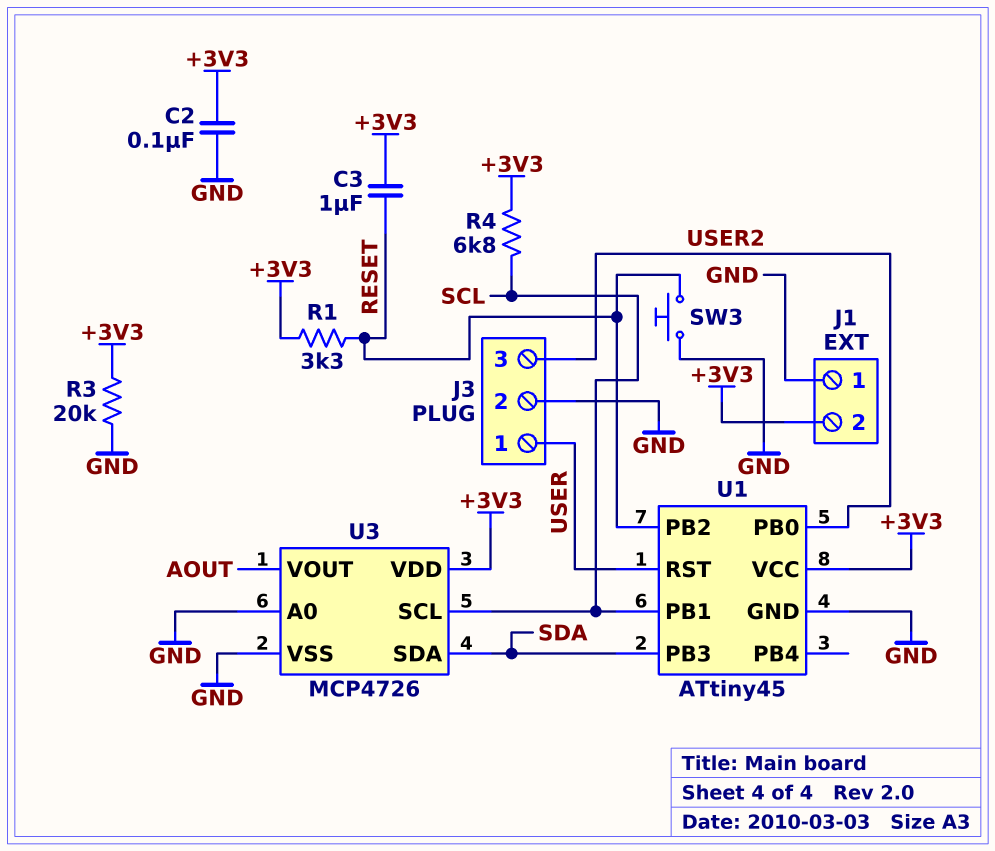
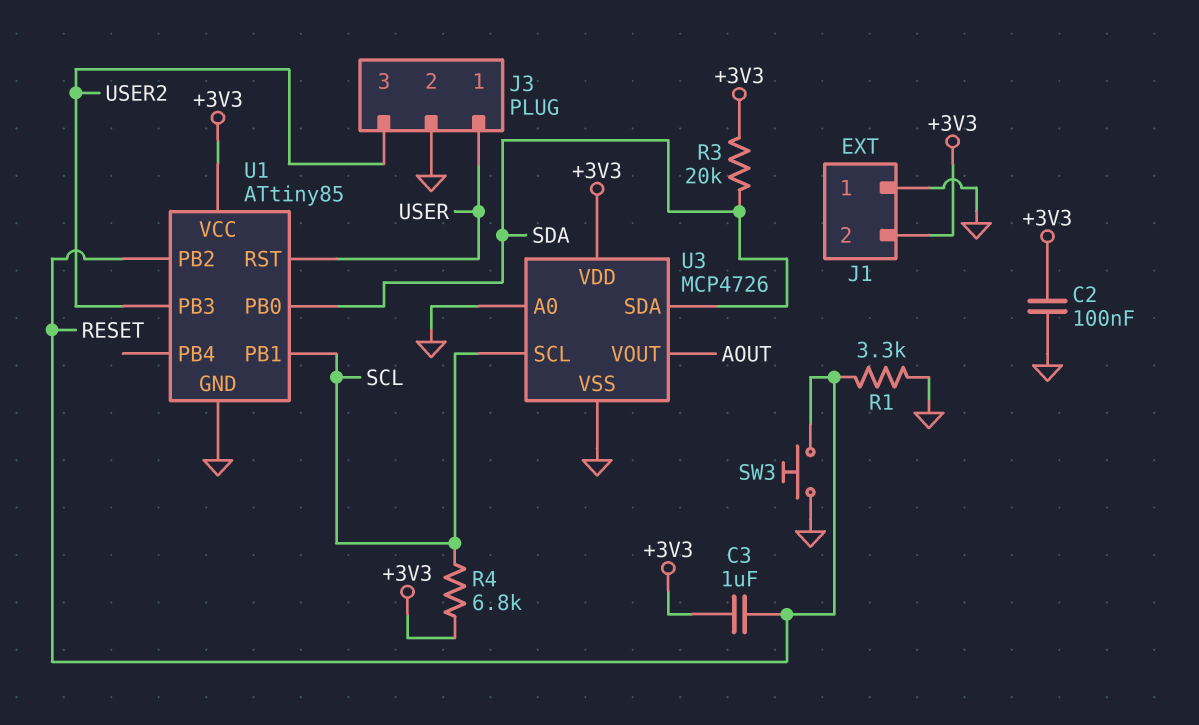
R1: 3.3k (+3V3, RESET) -> 3.3k (GND, RESET)
R3: 20k (+3V3, GND) -> 20k (+3V3, SDA)
U1: ATtiny45 -> ATtiny85
U1 pin PB0: USER2 -> SDA
U1 pin PB3: SDA -> USER2

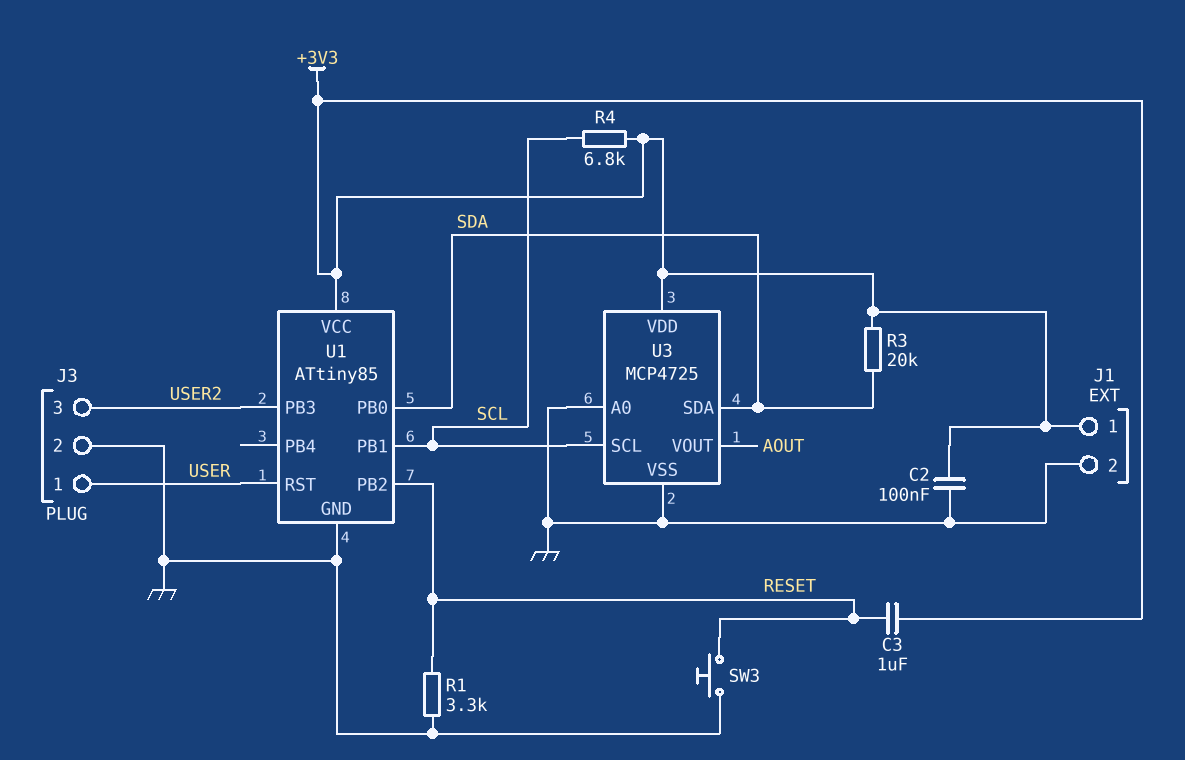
J1 pin 1: GND -> +3V3
J1 pin 2: +3V3 -> GND
U3: MCP4726 -> MCP4725

